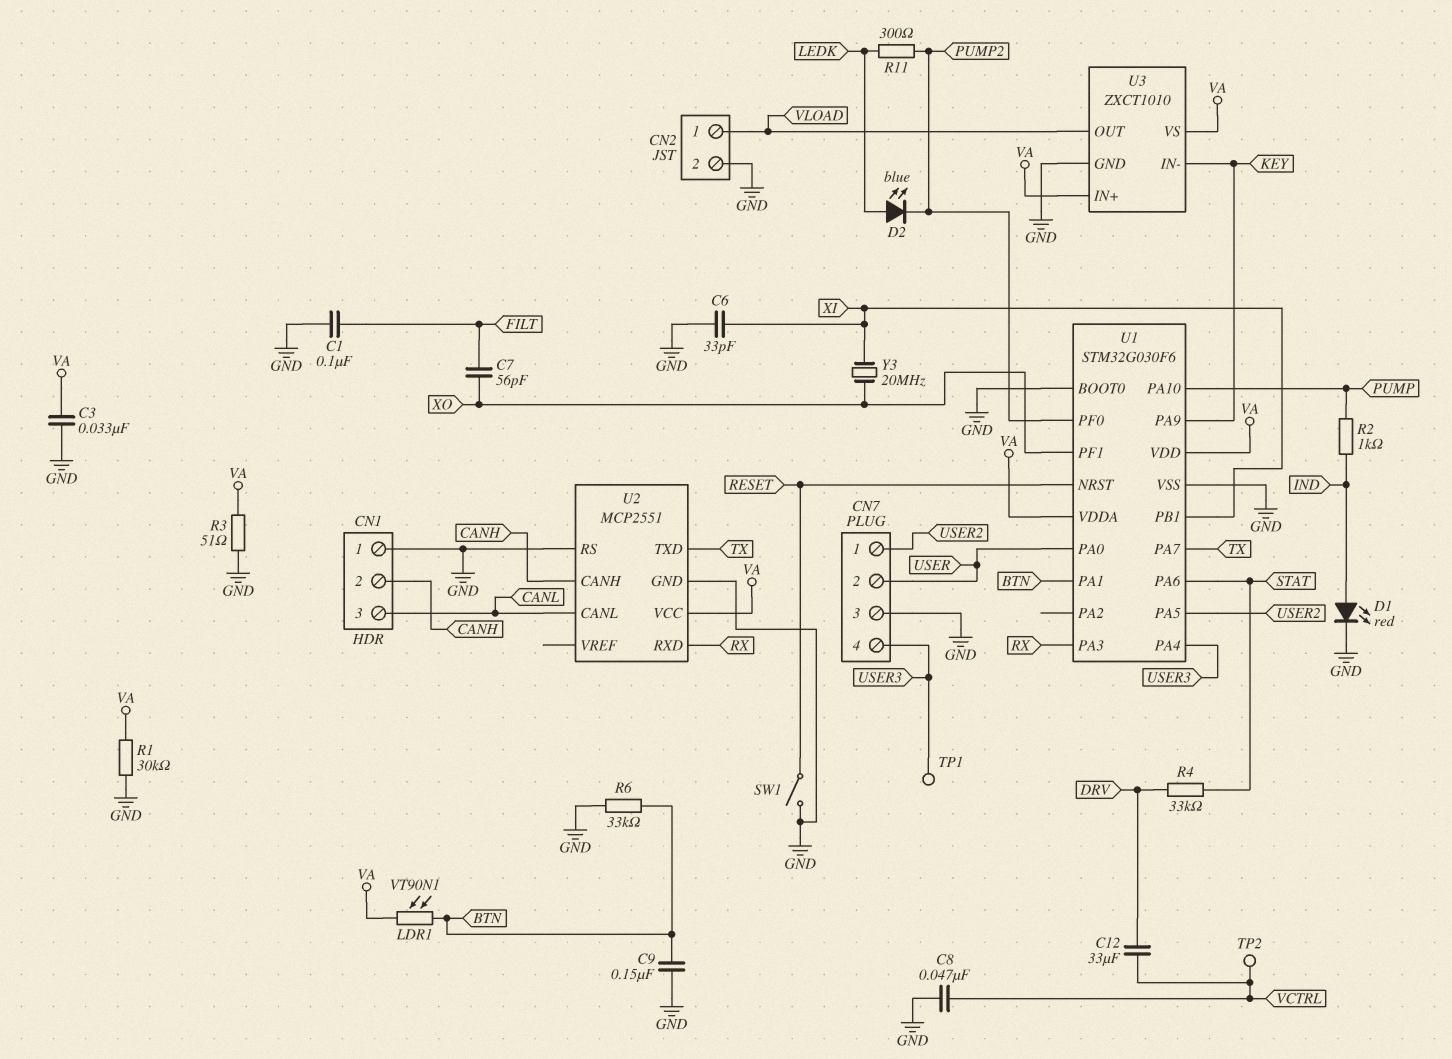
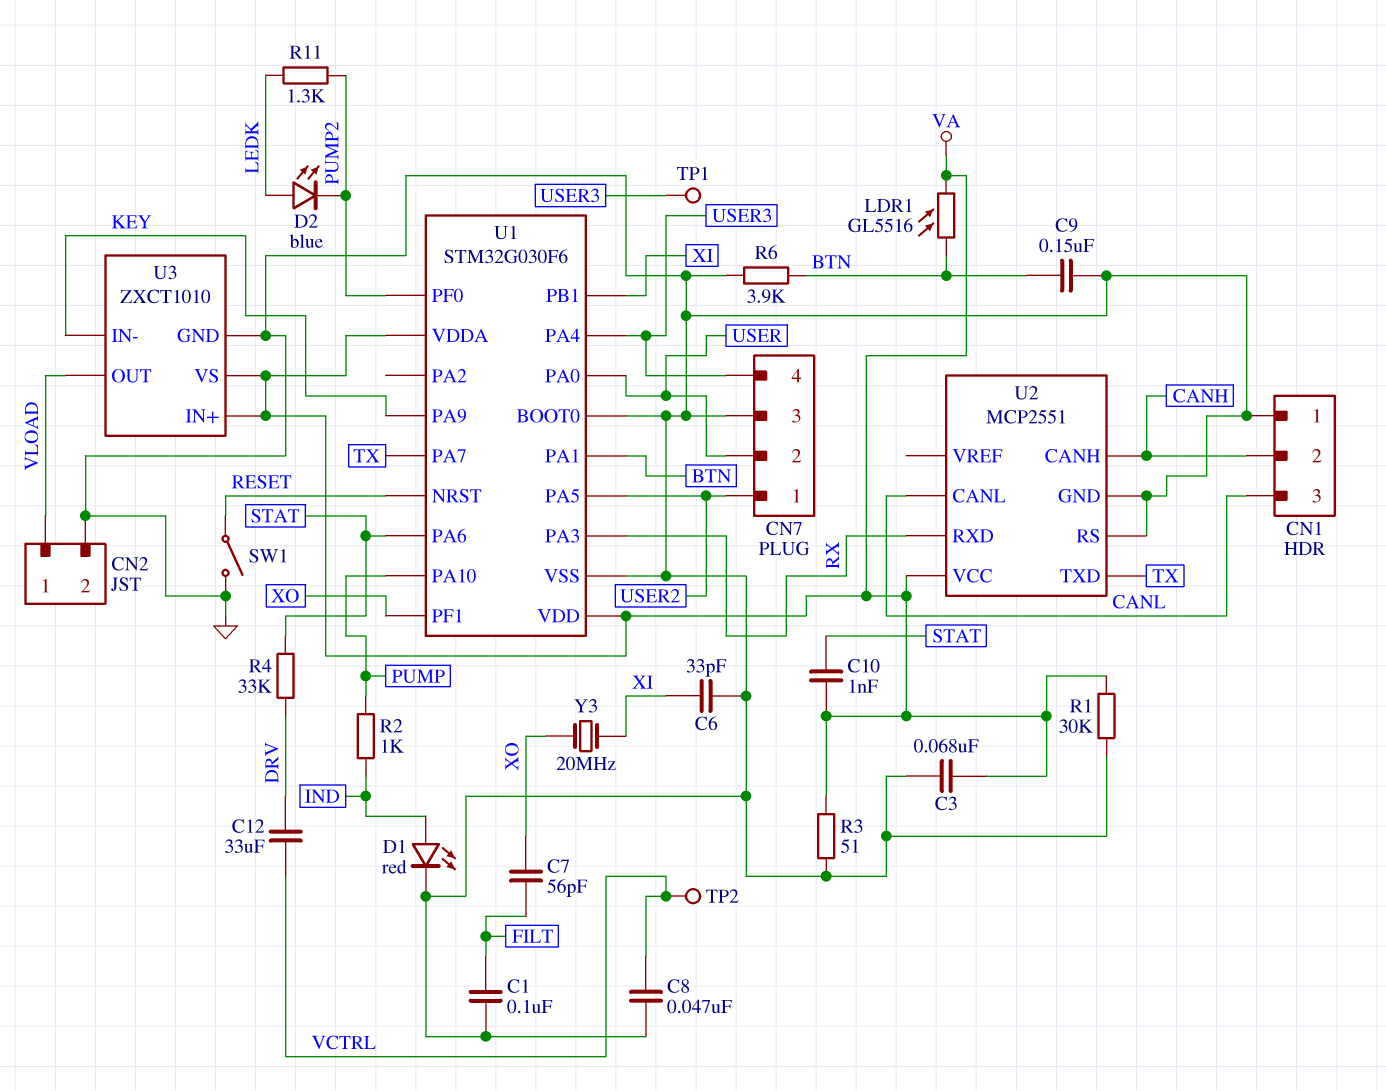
C3: 33nF (GND, VA) -> 68nF (GND, VA)
C10: none -> 1nF (STAT, VA)
LDR1: VT90N1 (BTN, VA) -> GL5516 (BTN, VA)
R6: 33k (BTN, GND) -> 3.9k (BTN, GND)
R11: 300 (LEDK, PUMP2) -> 1.3k (LEDK, PUMP2)

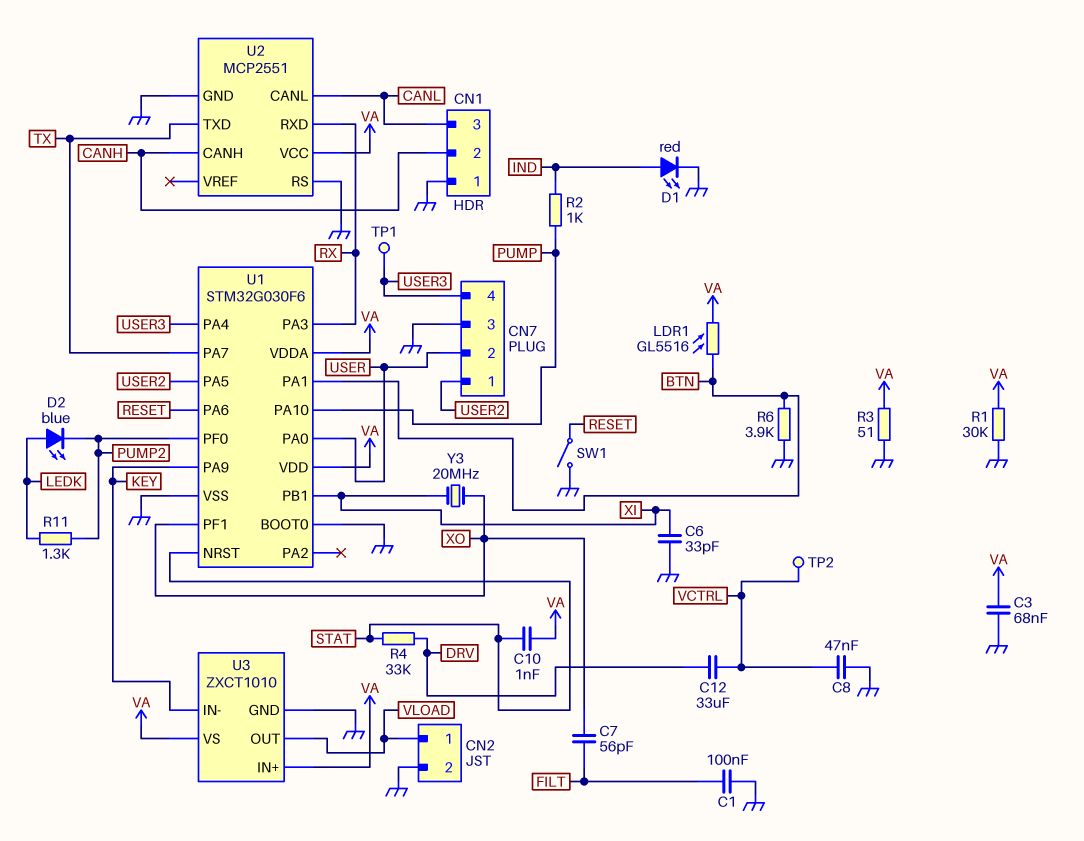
C9: 150nF (BTN, GND) -> none
U1 pin NRST: RESET -> STAT
U1 pin PA6: STAT -> RESET

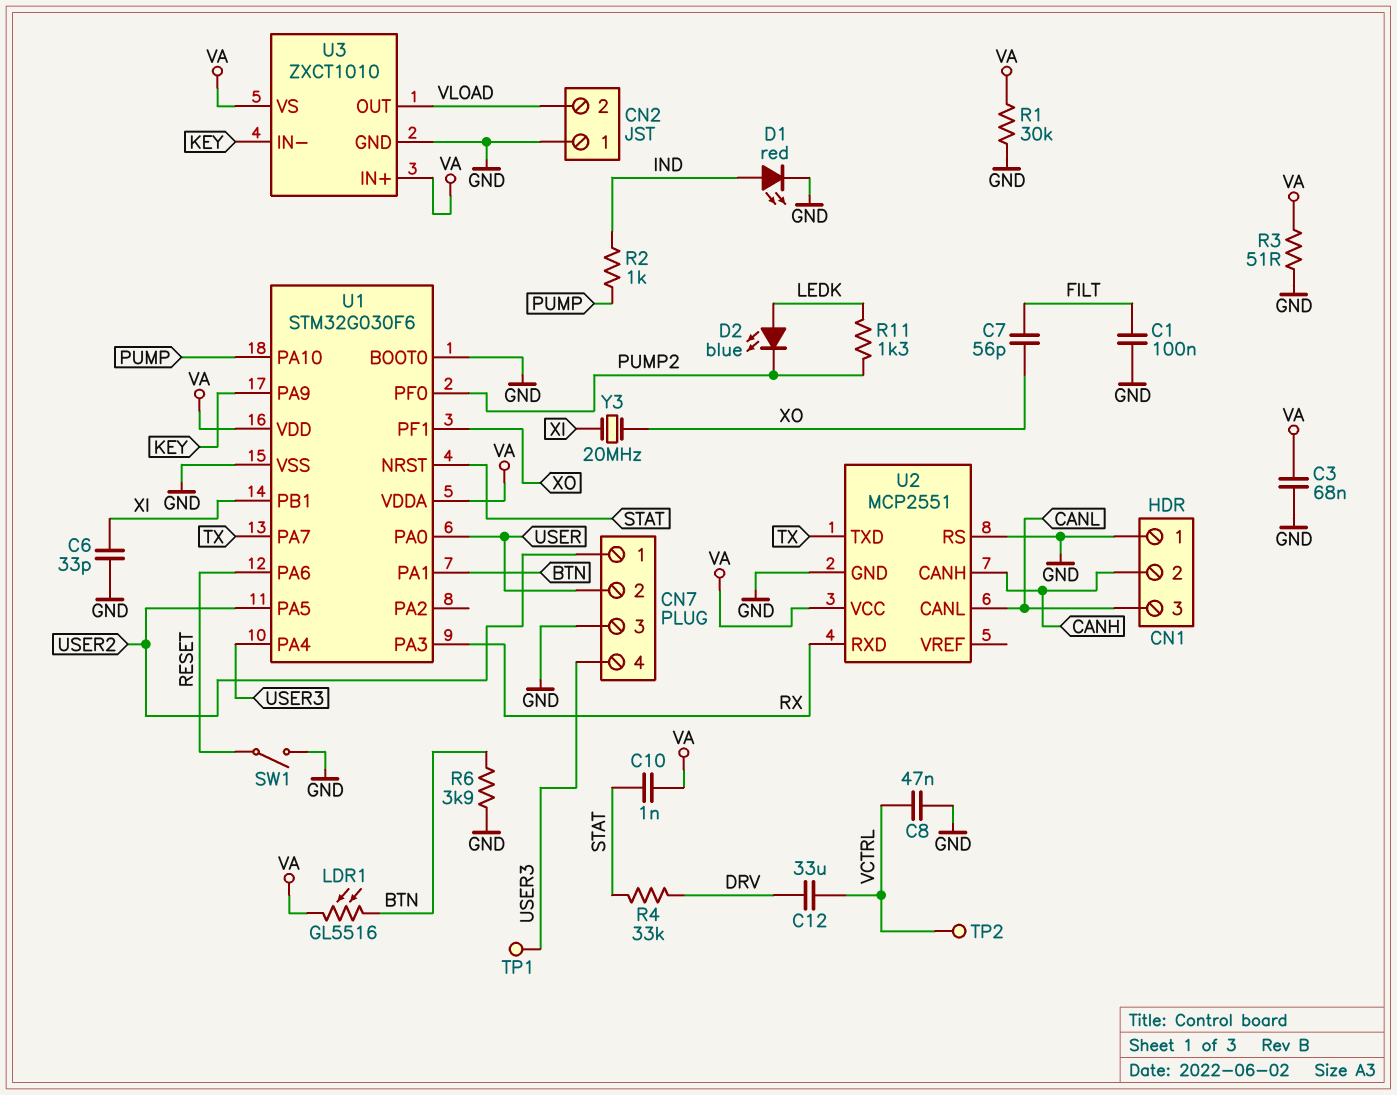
CN2 pin 1: VLOAD -> GND
CN2 pin 2: GND -> VLOAD

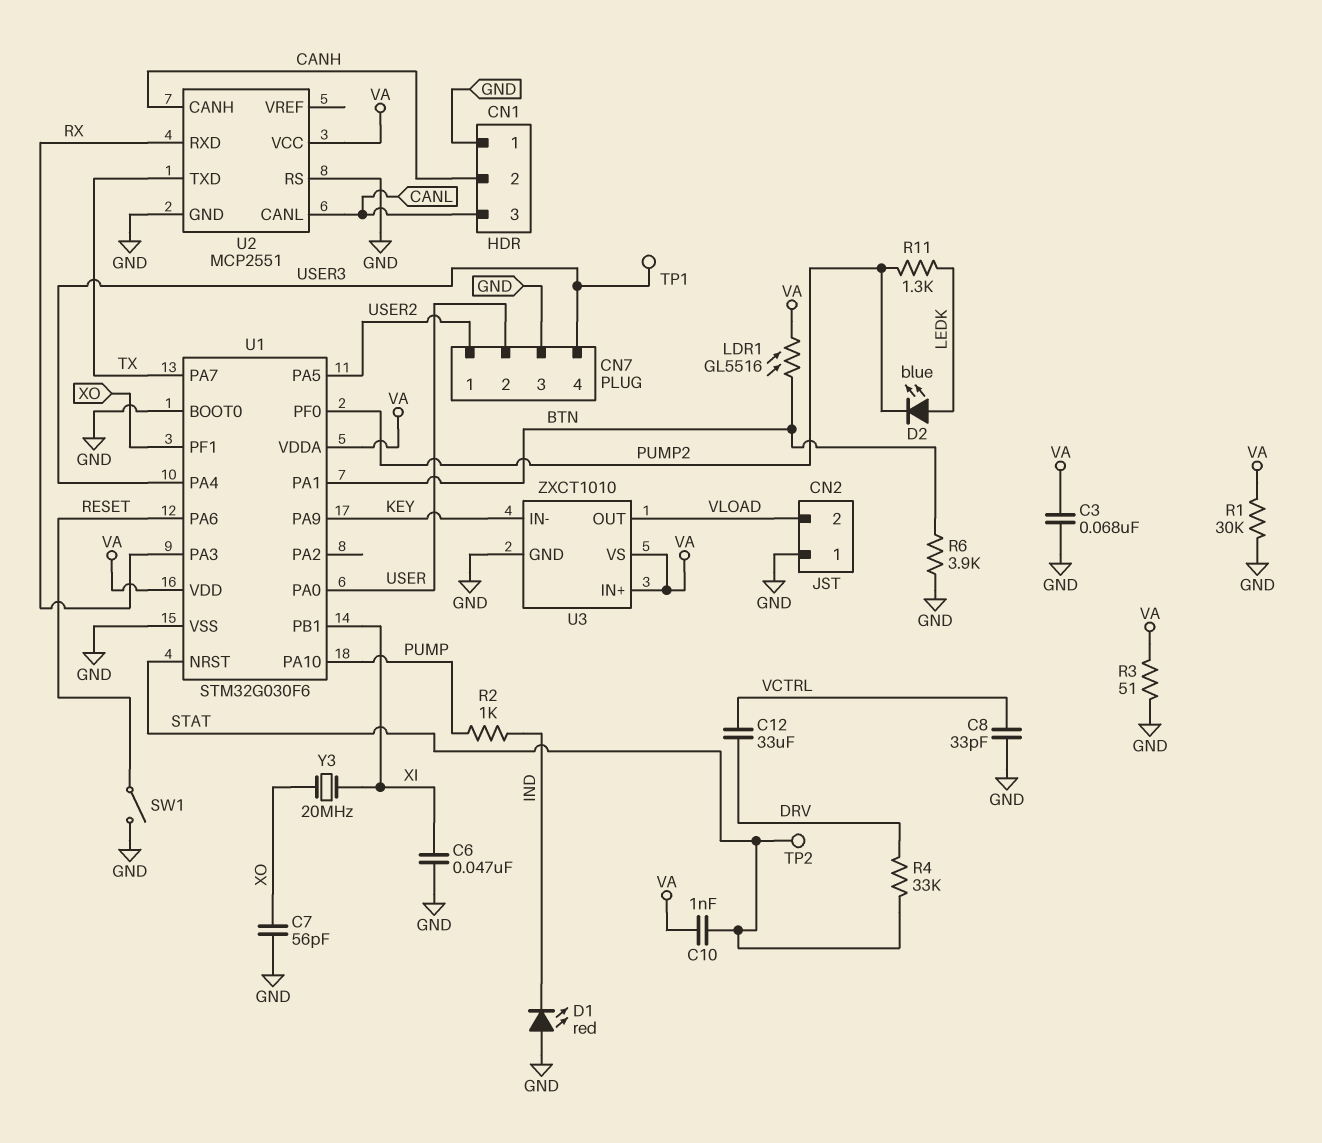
C1: 100nF (FILT, GND) -> none
C6: 33pF (GND, XI) -> 47nF (GND, XI)
C7: 56pF (FILT, XO) -> 56pF (GND, XO)
C8: 47nF (GND, VCTRL) -> 33pF (GND, VCTRL)
D1: LED red (A IND, K GND) -> LED red (A GND, K IND)
TP2: test point (VCTRL) -> test point (STAT)

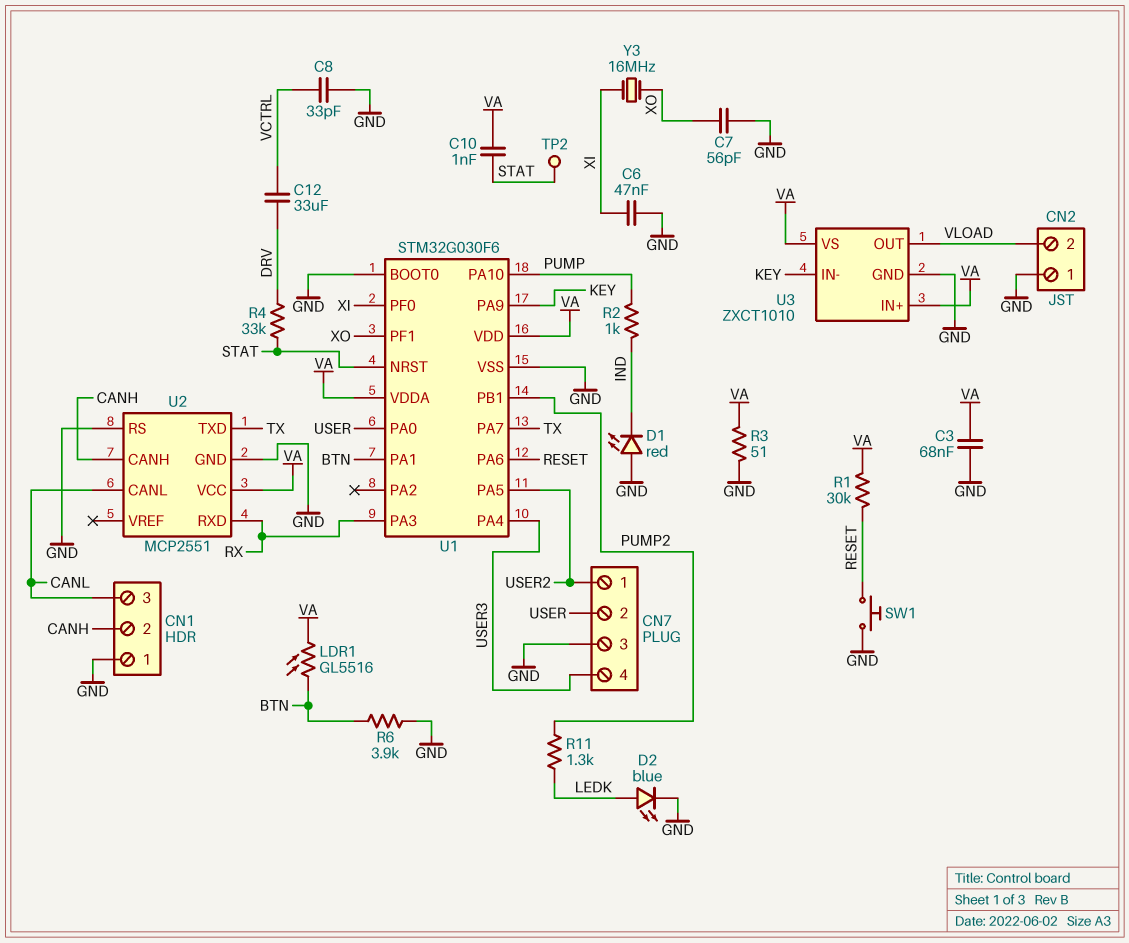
D2: LED blue (A LEDK, K PUMP2) -> LED blue (A LEDK, K GND)
R1: 30k (GND, VA) -> 30k (RESET, VA)
SW1: switch (GND, RESET) -> button (GND, RESET)
TP1: test point (USER3) -> none
U1 pin PB1: XI -> PUMP2
U1 pin PF0: PUMP2 -> XI
Y3: 20MHz (XI, XO) -> 16MHz (XI, XO)

